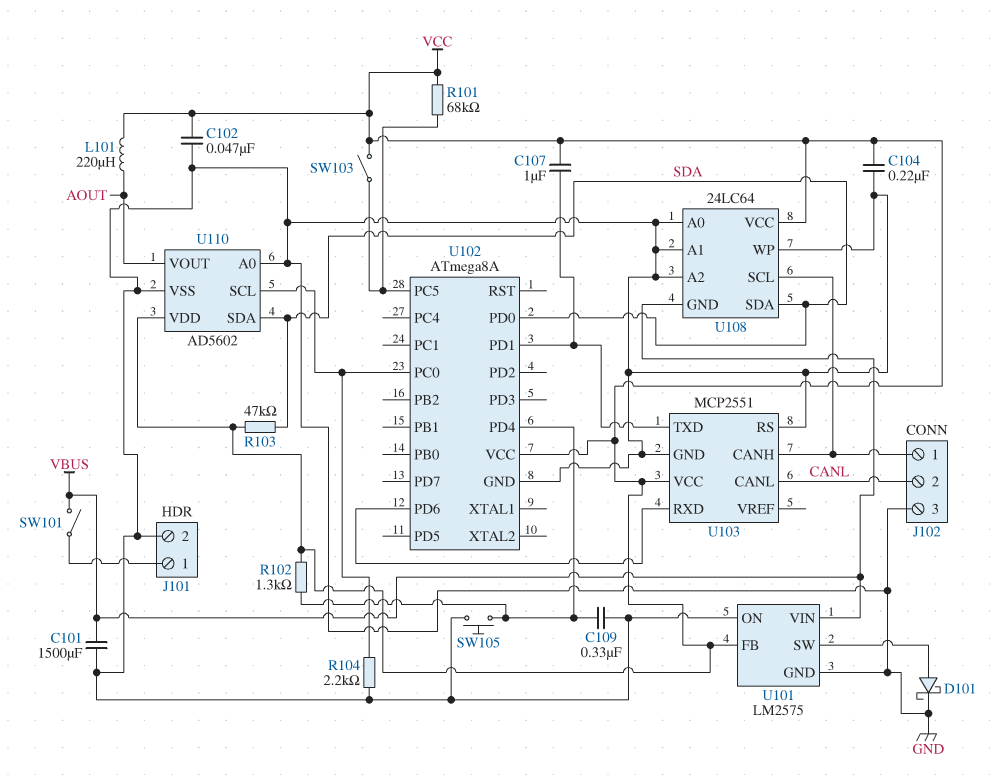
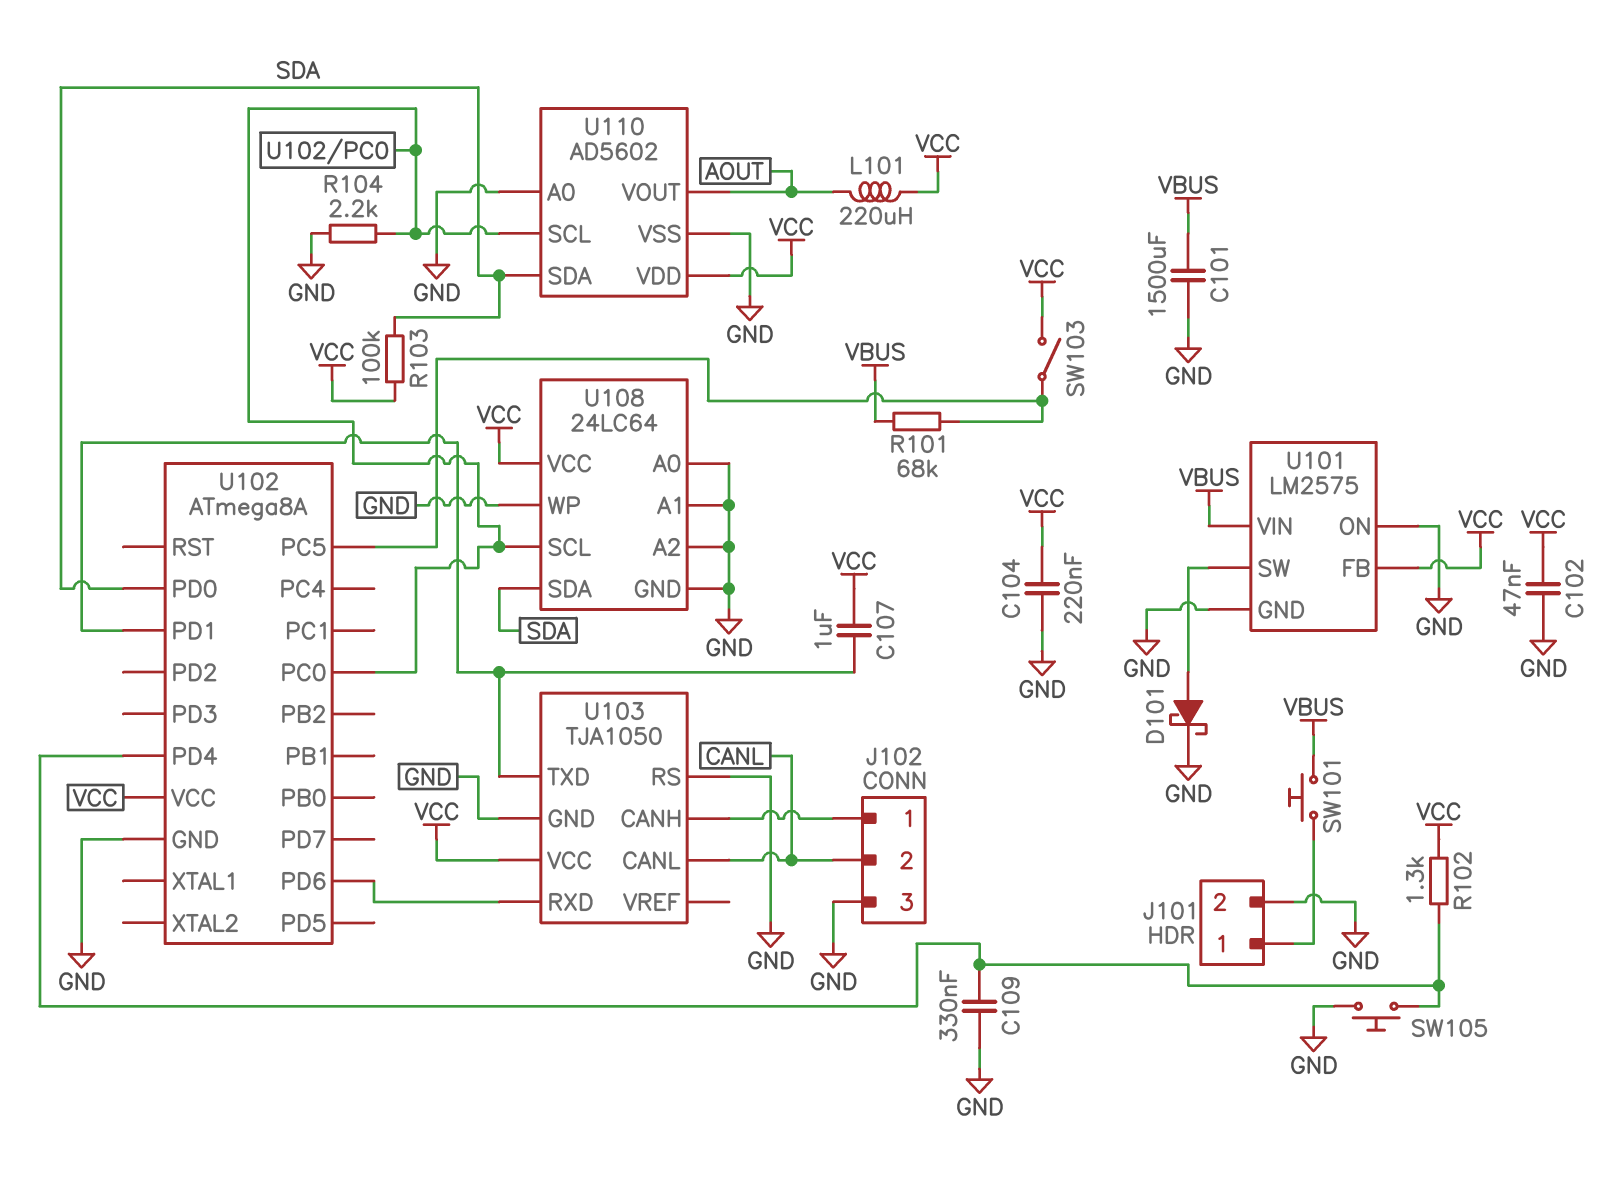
R101: 68k (U102/PC5, VCC) -> 68k (U102/PC5, VBUS)
R103: 47k (SDA, VCC) -> 100k (SDA, VCC)
SW101: switch (J101/1, VBUS) -> button (J101/1, VBUS)
U103: MCP2551 -> TJA1050
U108 pin GND: VBUS -> GND
U108 pin SCL: J102/1 -> U102/PC0

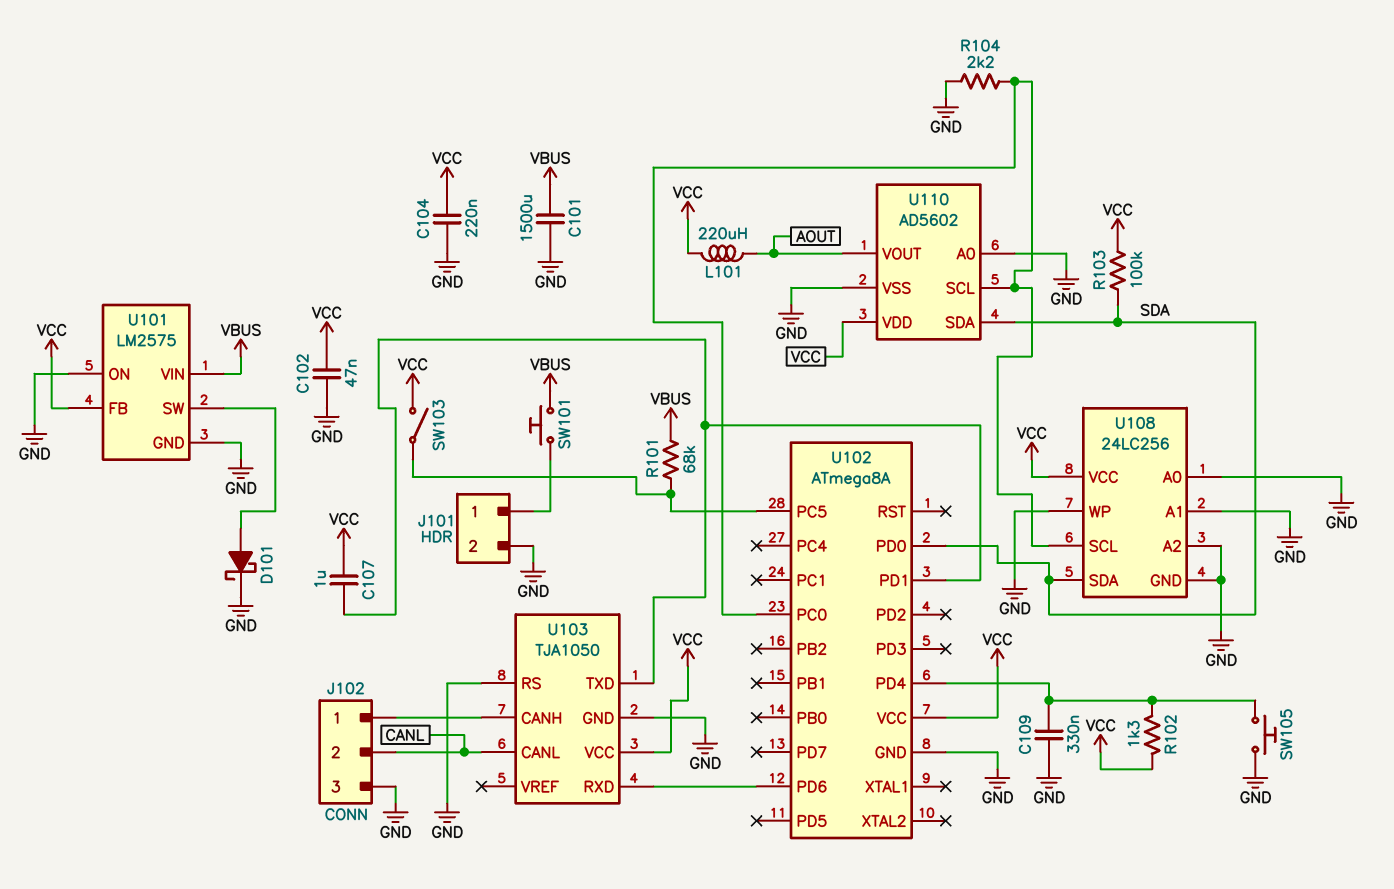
U108: 24LC64 -> 24LC256

